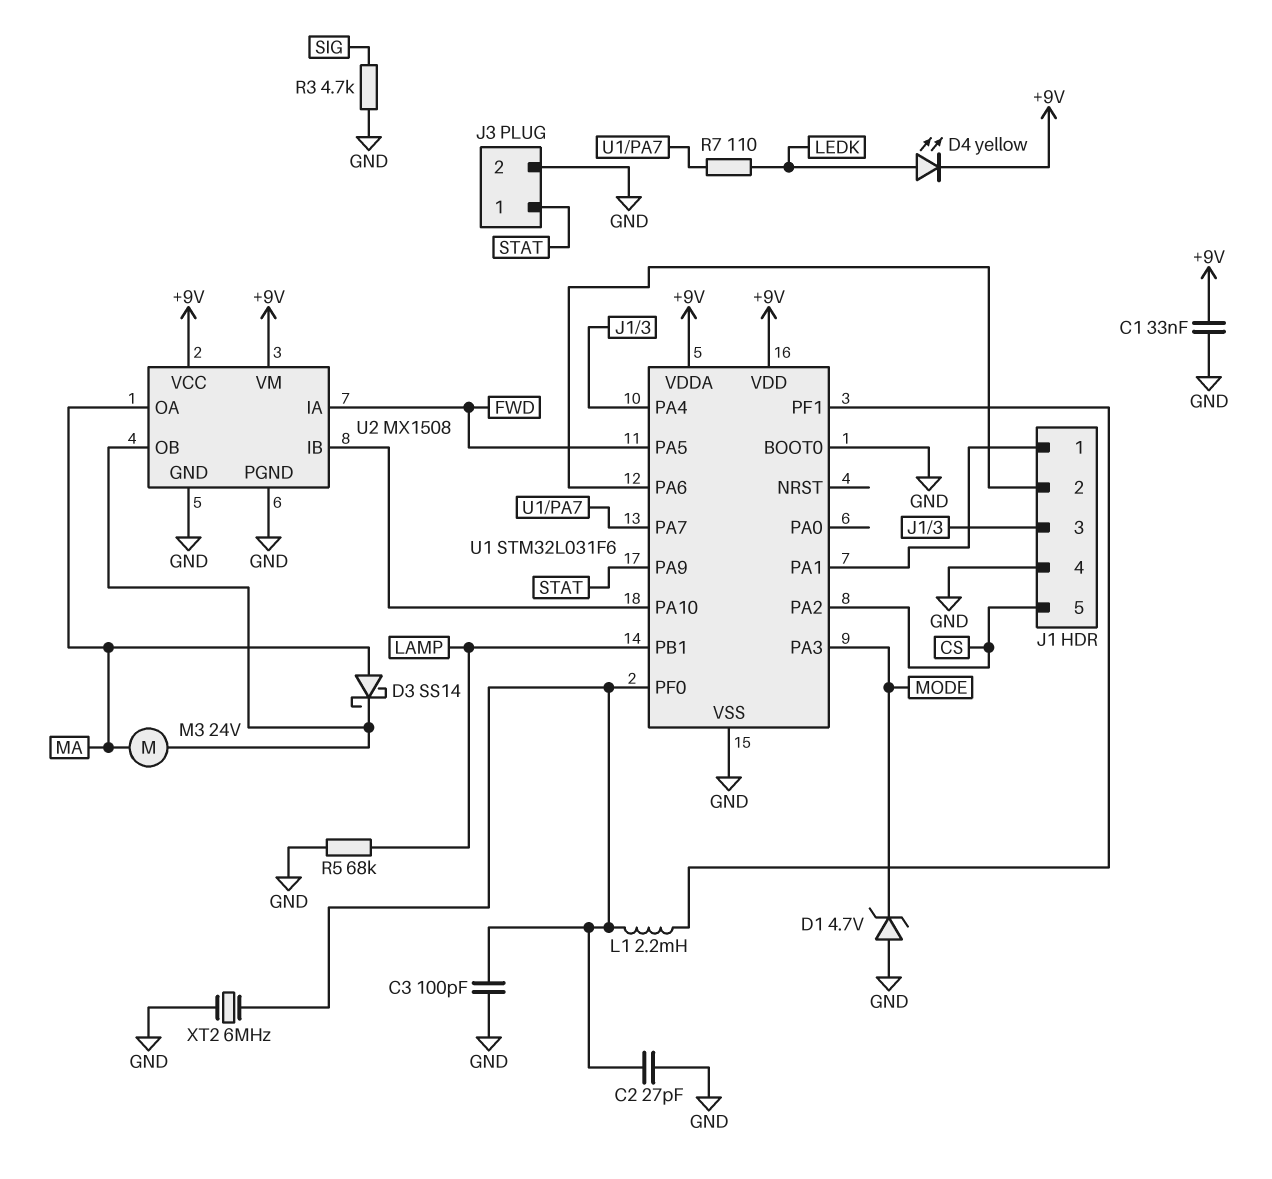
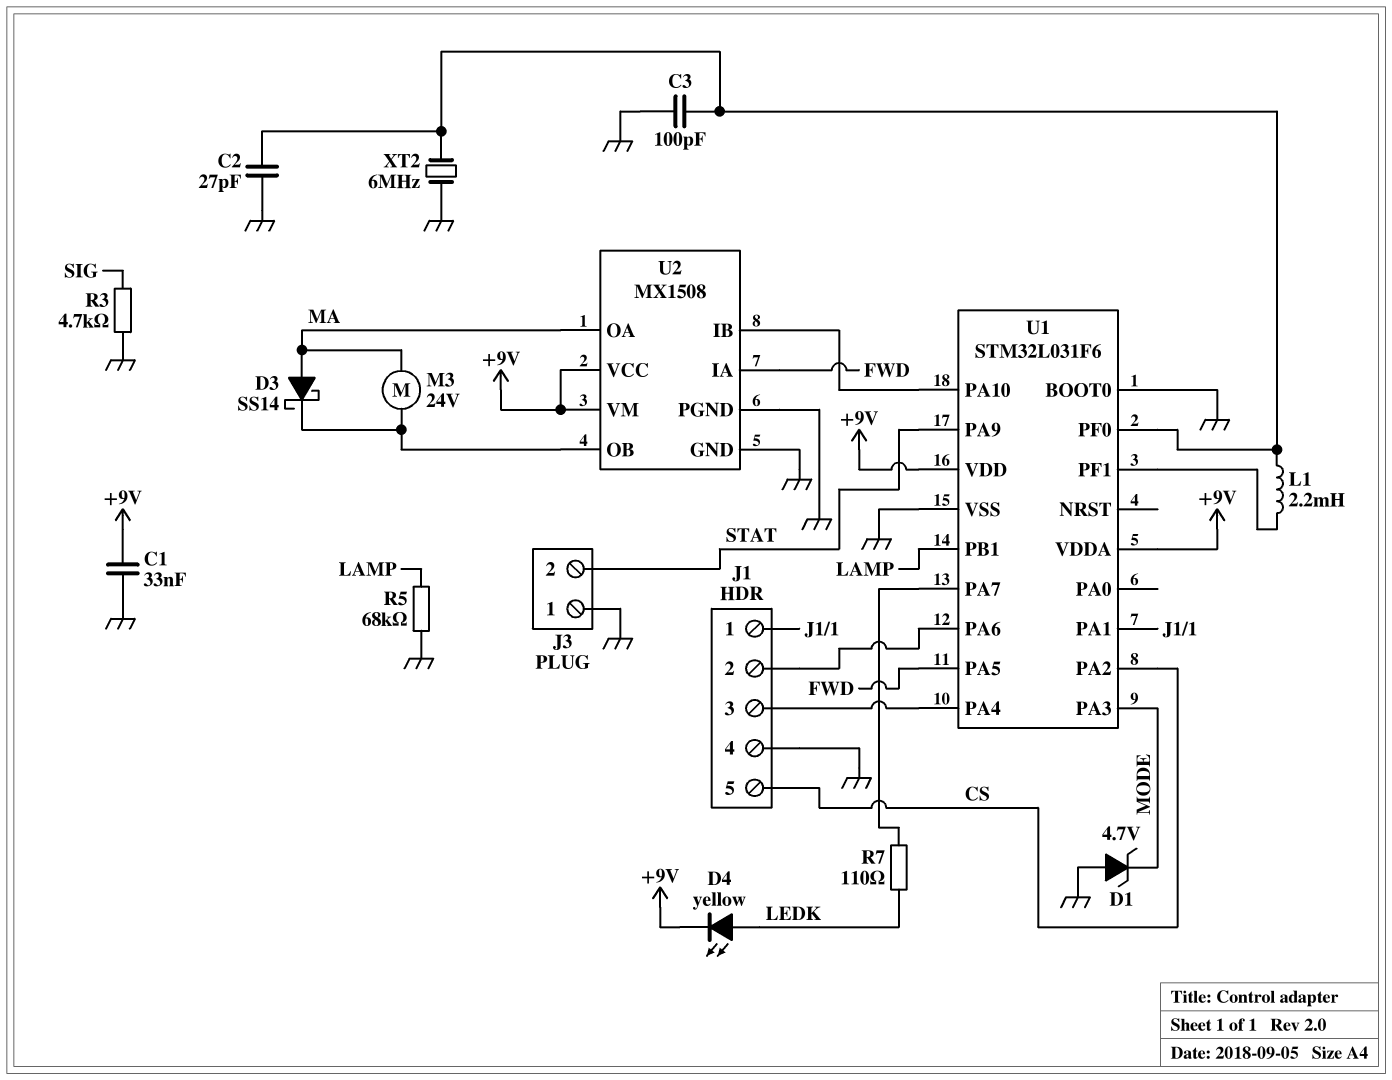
J3 pin 1: STAT -> GND
J3 pin 2: GND -> STAT

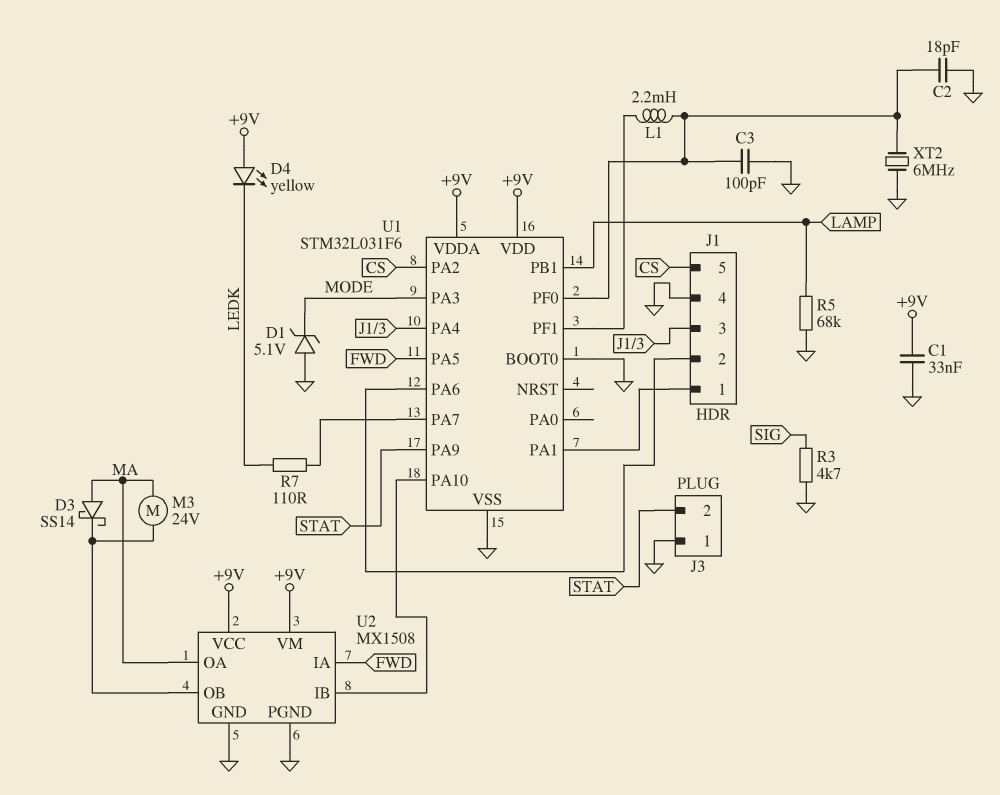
C2: 27pF (GND, U1/PF0) -> 18pF (GND, U1/PF0)
D1: zener 4.7V (A GND, K MODE) -> zener 5.1V (A GND, K MODE)
D4: LED yellow (A LEDK, K +9V) -> LED yellow (A +9V, K LEDK)

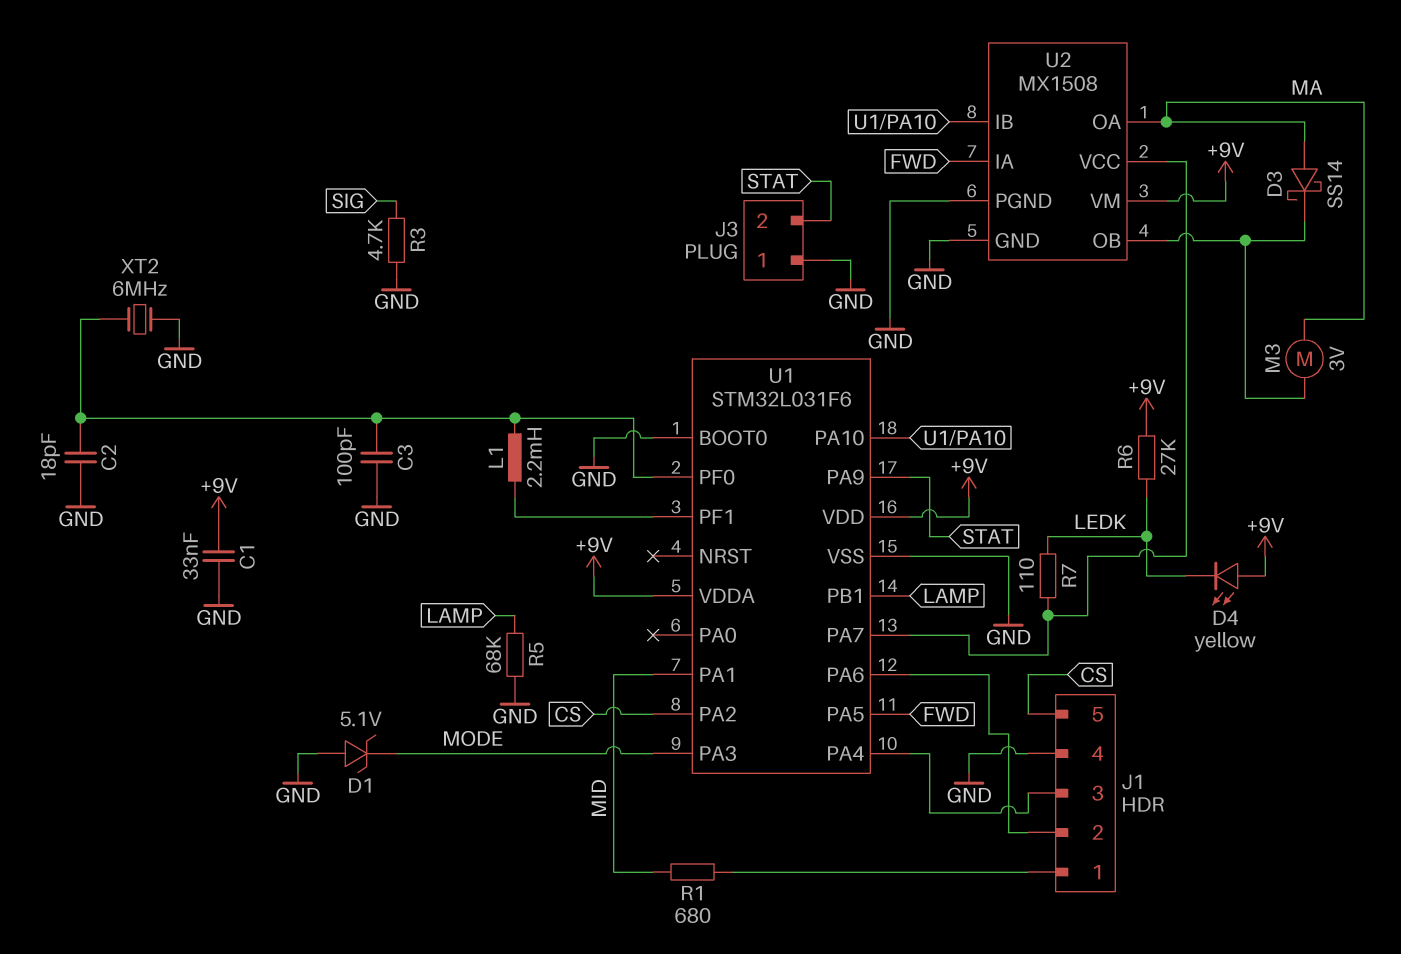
M3: motor 24V (MA, U2/OB) -> motor 3V (MA, U2/OB)
R1: none -> 680 (J1/1, MID)
R6: none -> 27k (+9V, LEDK)
U1 pin PA1: J1/1 -> MID
U2 pin VCC: +9V -> U1/PA7

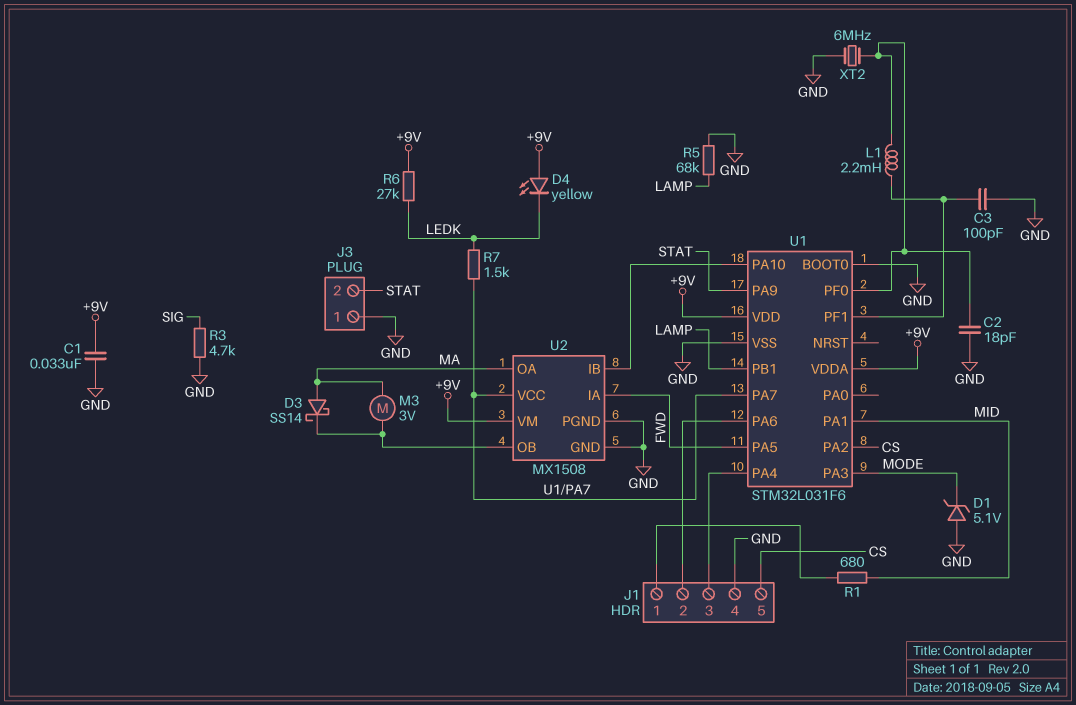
C3: 100pF (GND, U1/PF0) -> 100pF (GND, U1/PF1)
R7: 110 (LEDK, U1/PA7) -> 1.5k (LEDK, U1/PA7)

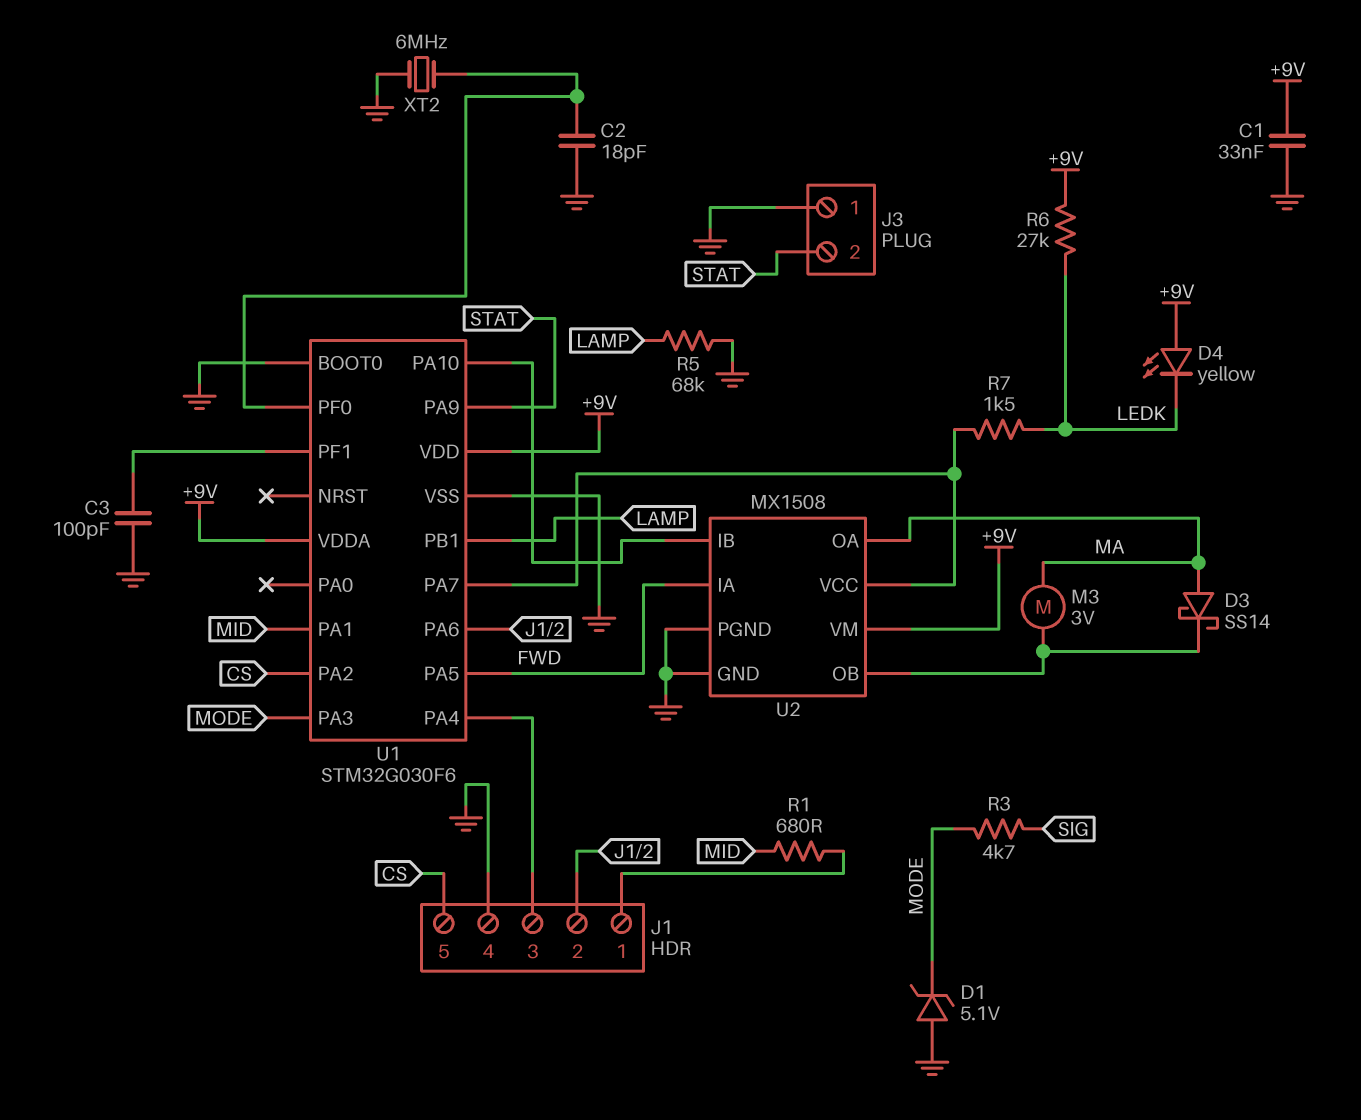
L1: 2.2mH (U1/PF0, U1/PF1) -> none
R3: 4.7k (GND, SIG) -> 4.7k (MODE, SIG)
U1: STM32L031F6 -> STM32G030F6

